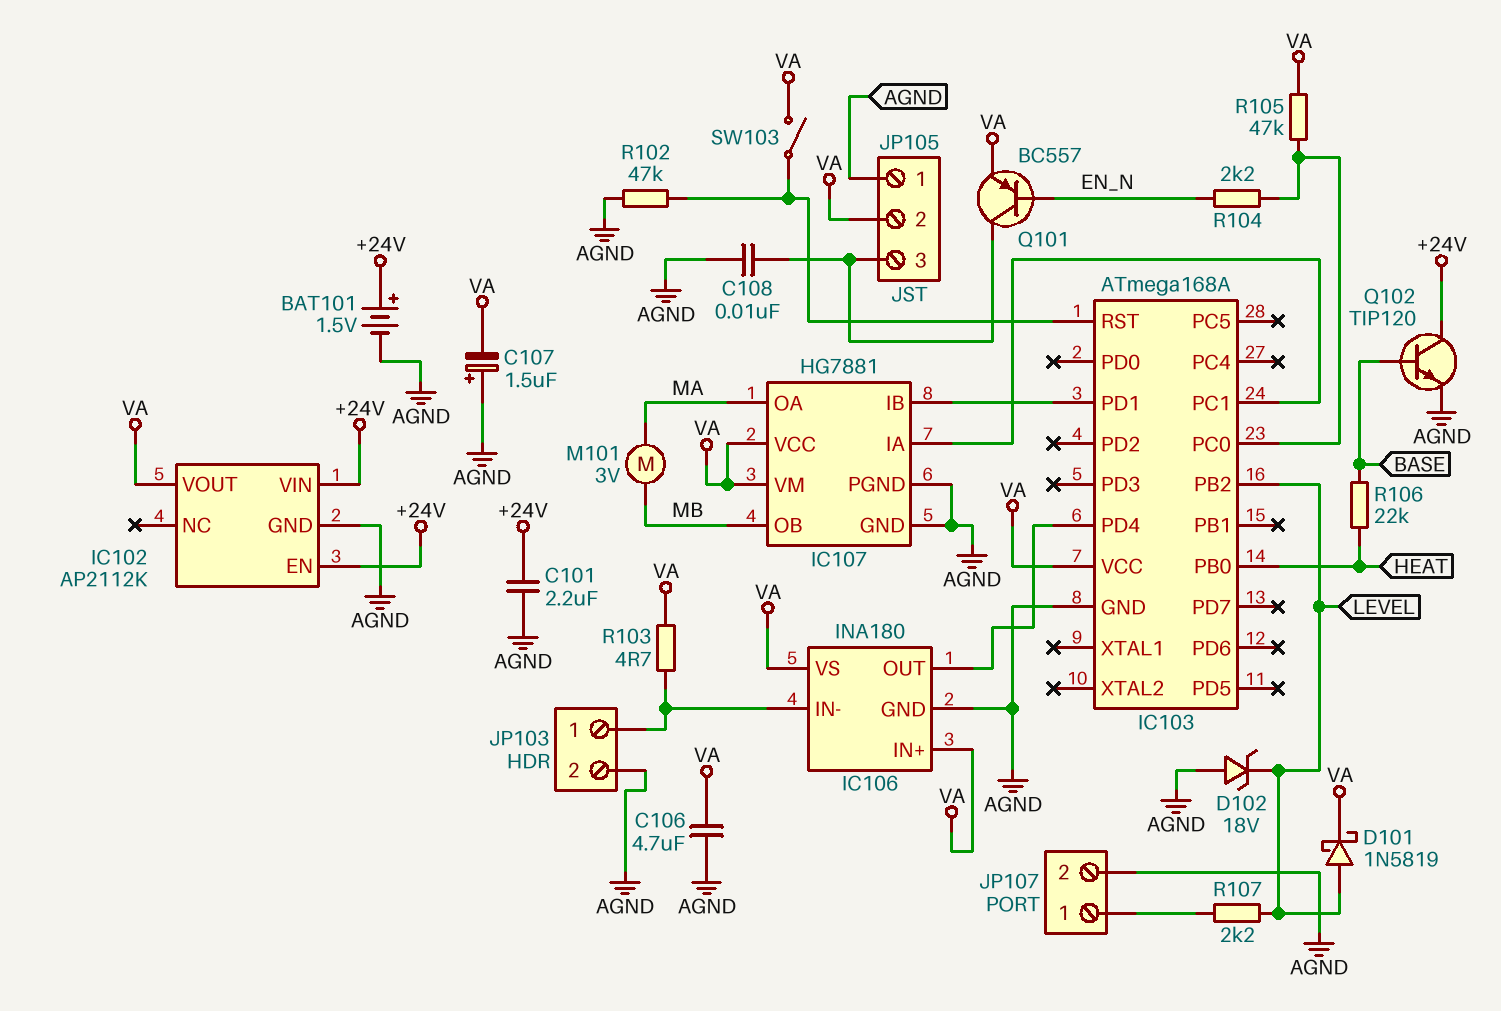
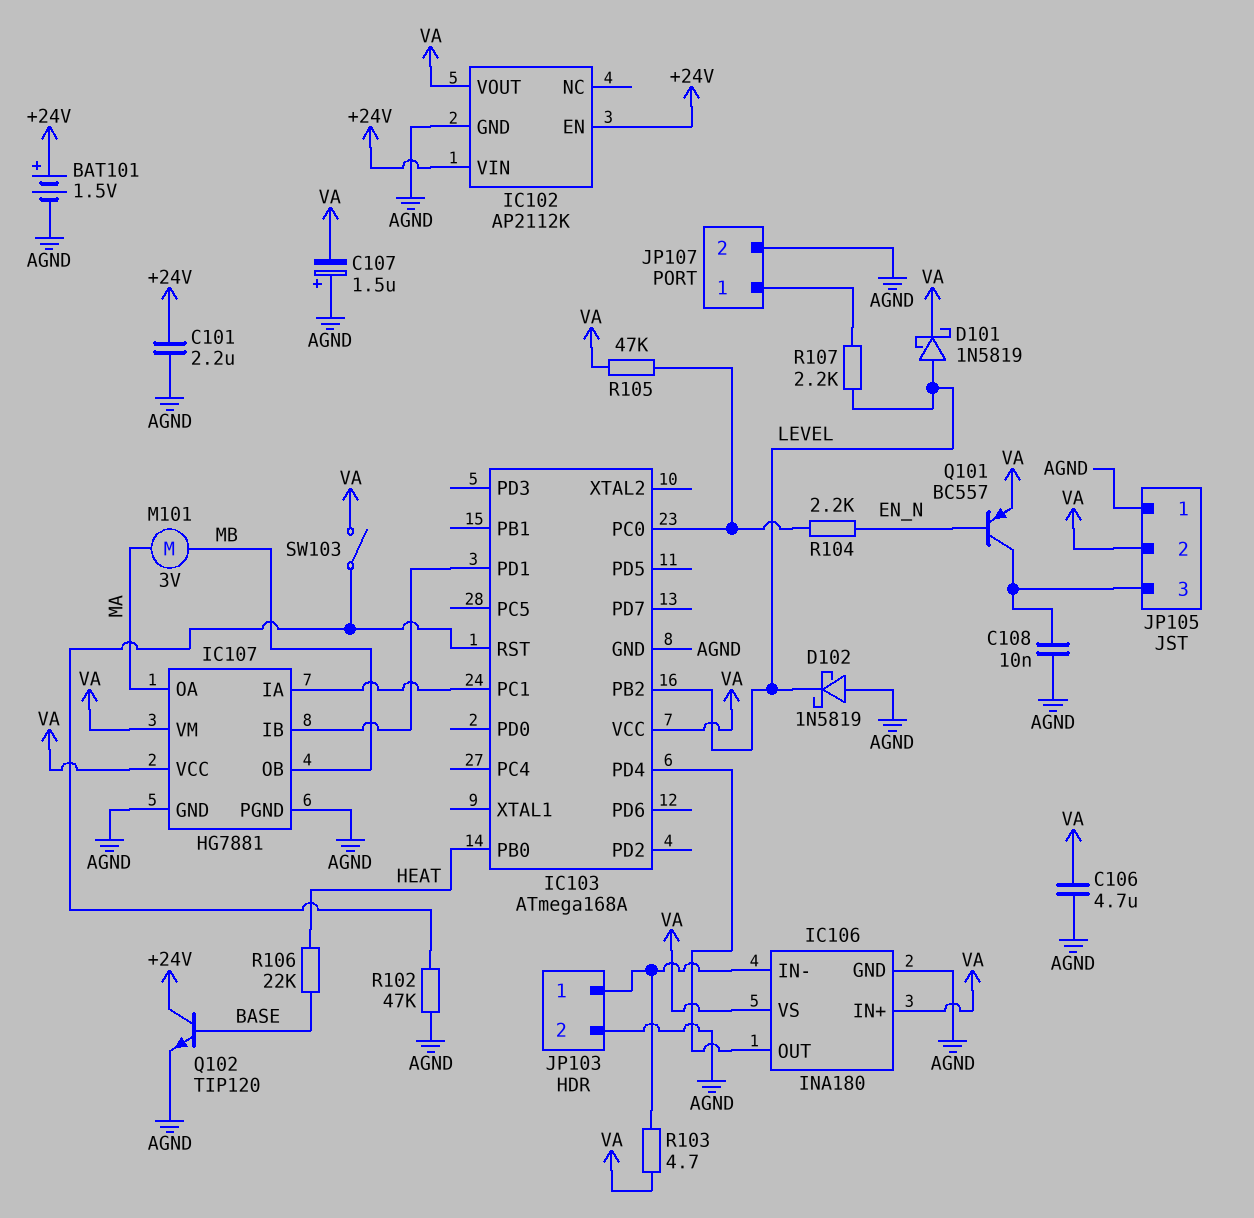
D102: zener 18V (A AGND, K LEVEL) -> schottky 1N5819 (A AGND, K LEVEL)

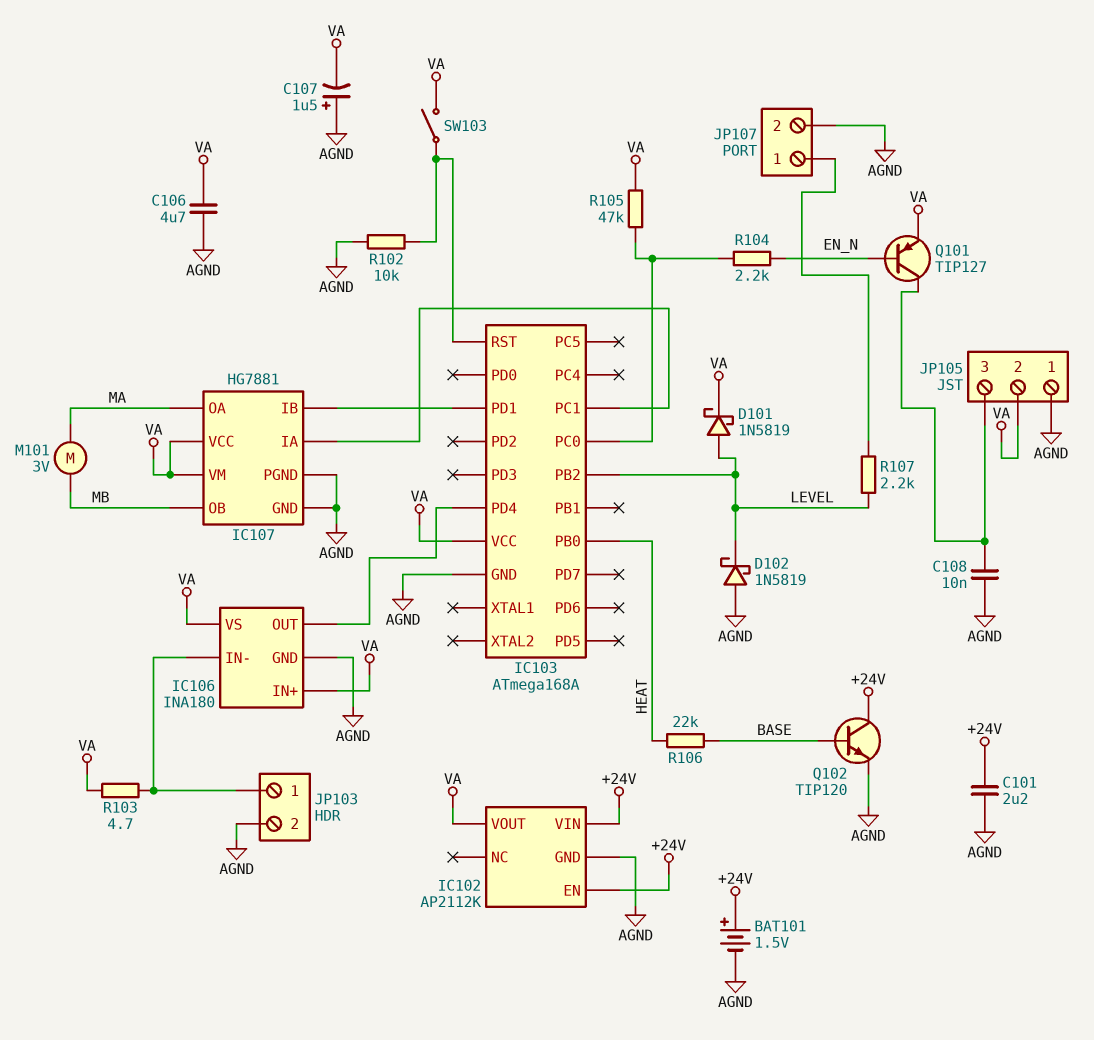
Q101: PNP BC557 (B EN_N, C JP105/3, E VA) -> PNP TIP127 (B EN_N, C JP105/3, E VA)
R102: 47k (AGND, IC103/RST) -> 10k (AGND, IC103/RST)

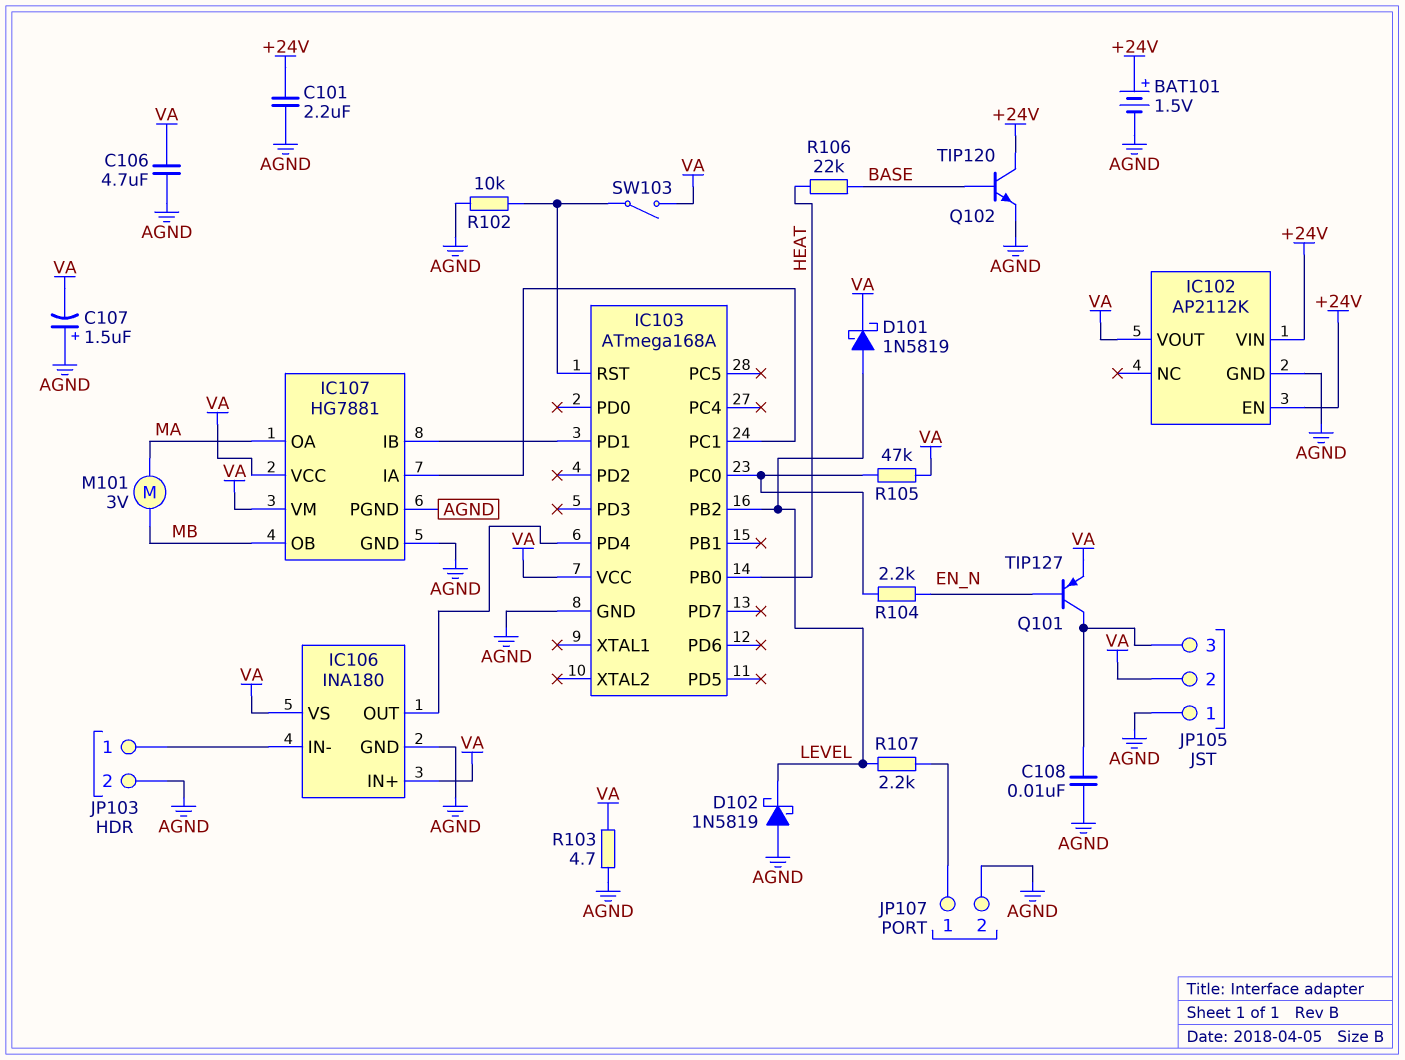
R103: 4.7 (IC106/IN-, VA) -> 4.7 (AGND, VA)

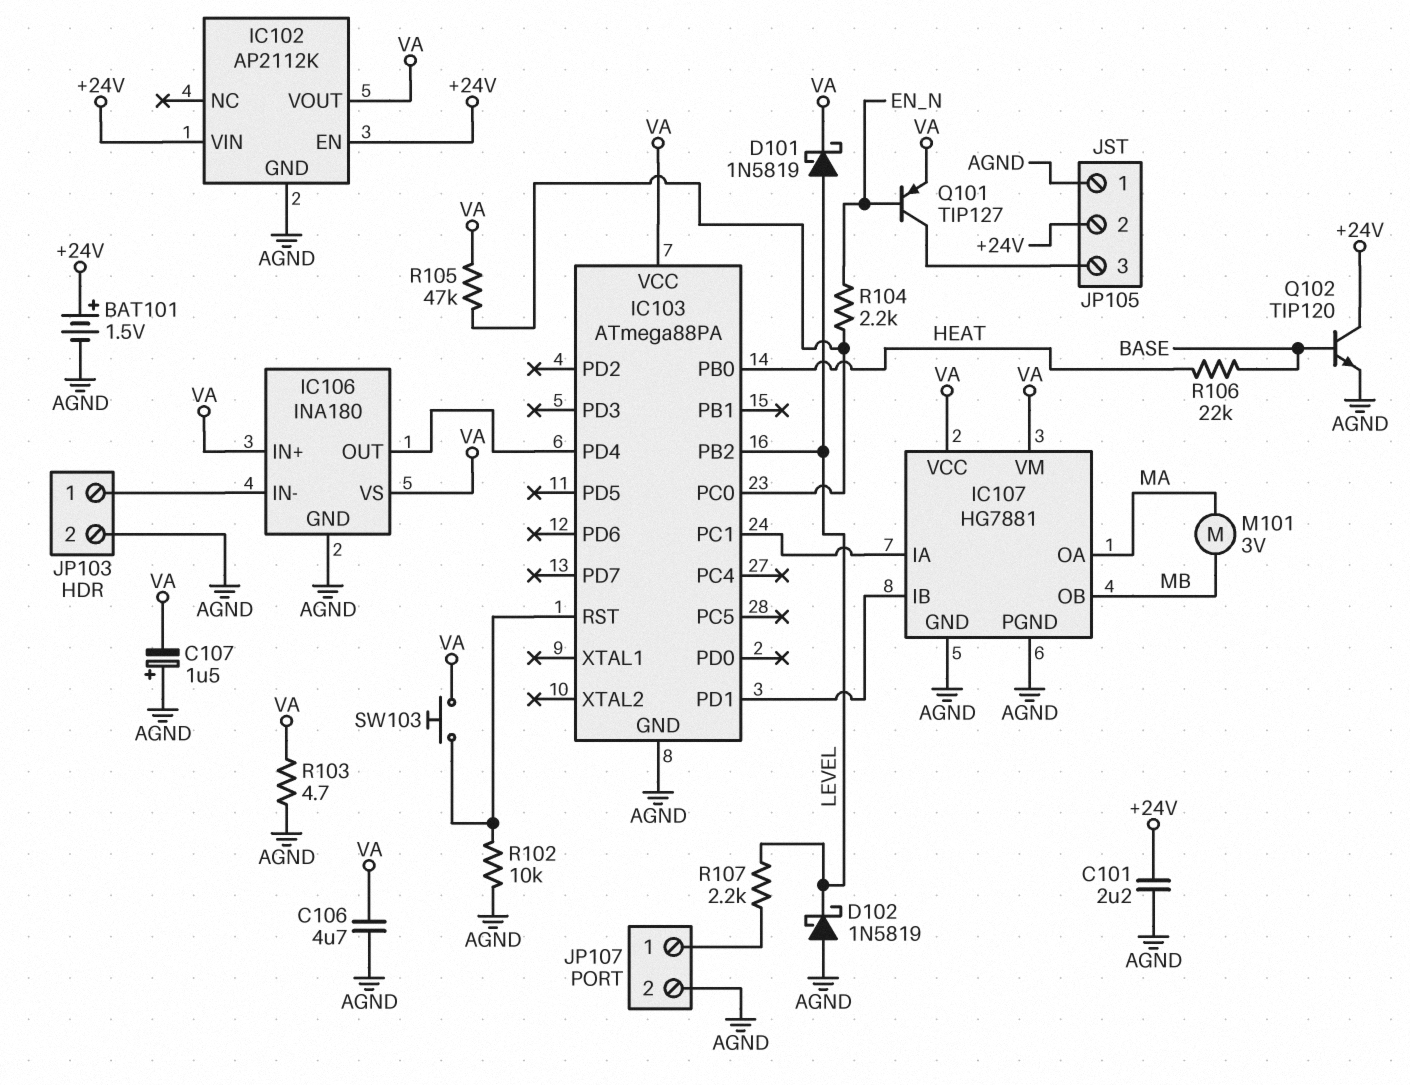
C108: 10nF (AGND, JP105/3) -> none
IC103: ATmega168A -> ATmega88PA
JP105 pin 2: VA -> +24V
SW103: switch (IC103/RST, VA) -> button (IC103/RST, VA)

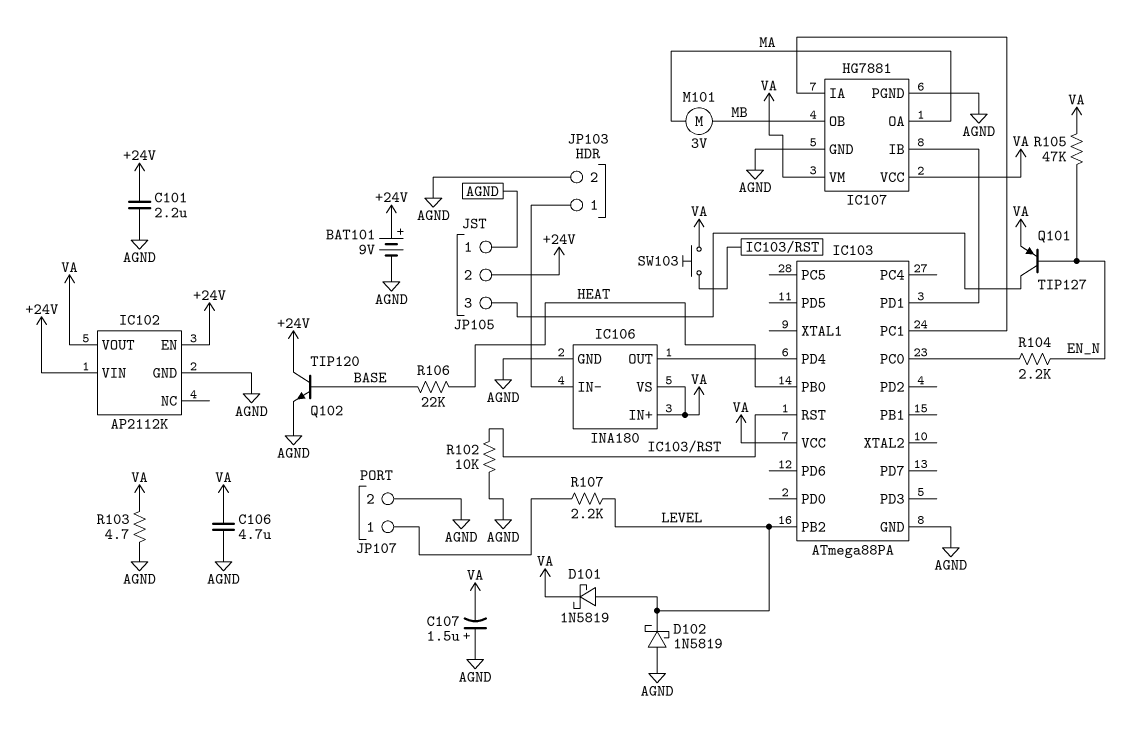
BAT101: 1.5V (plus +24V, minus AGND) -> 9V (plus +24V, minus AGND)
R105: 47k (IC103/PC0, VA) -> 47k (EN_N, VA)

